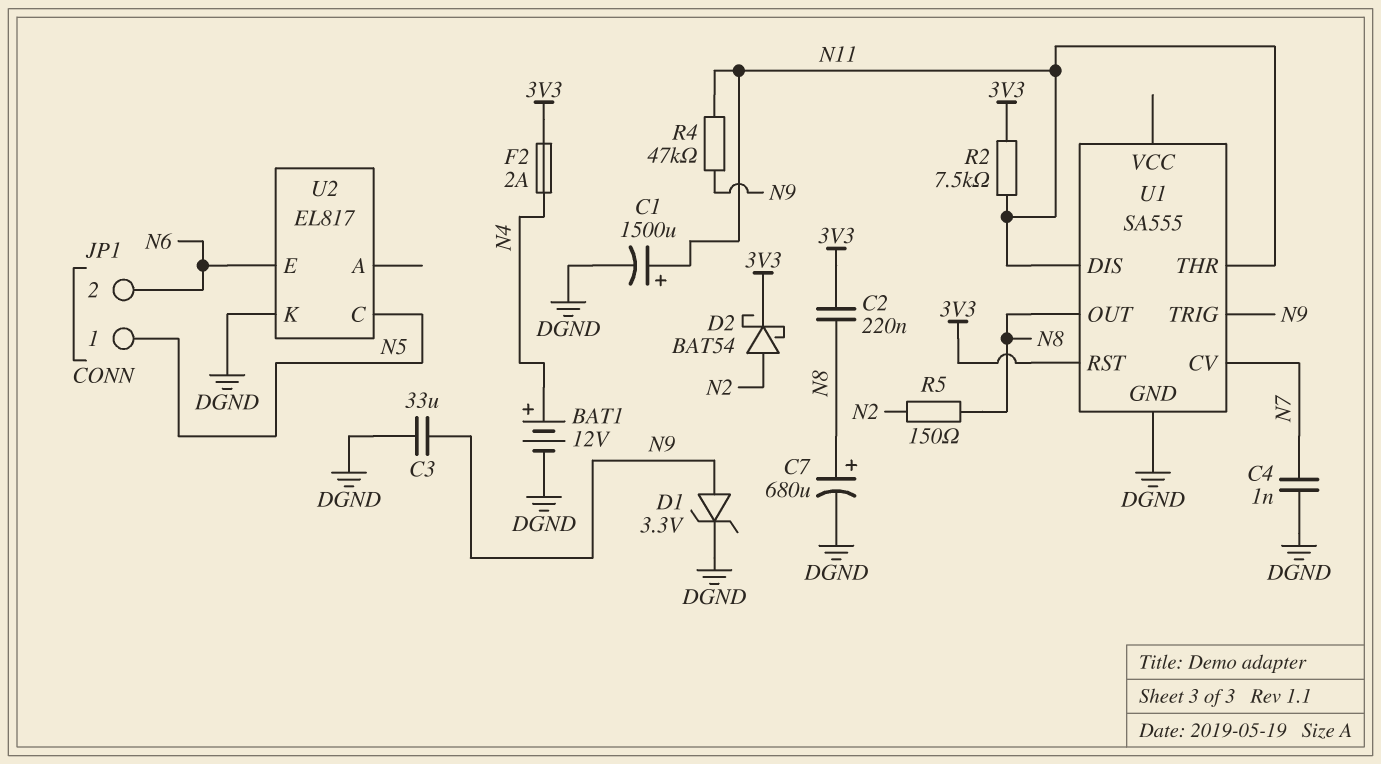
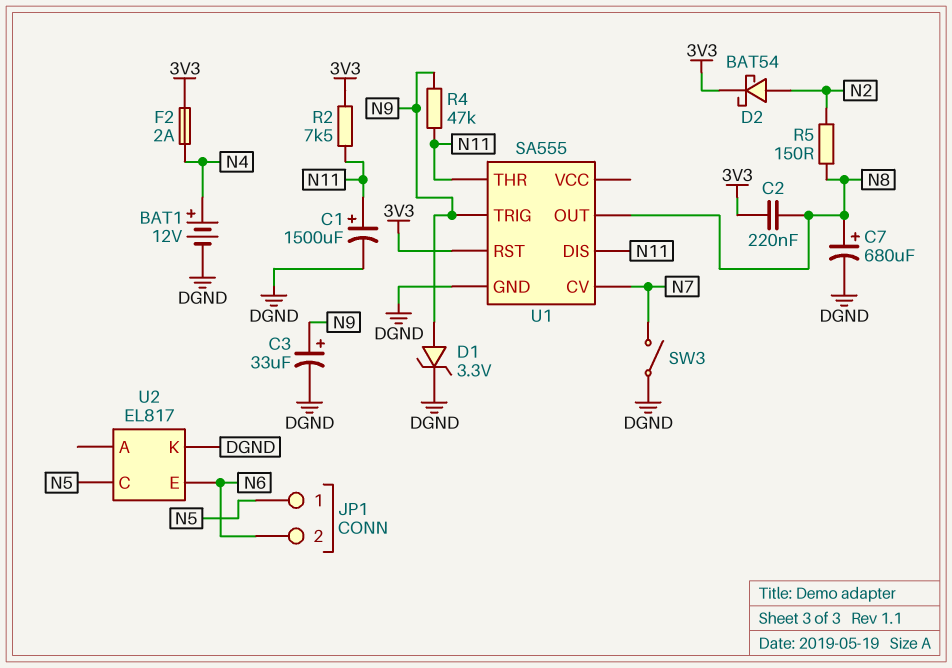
C3: 33uF (DGND, N9) -> 33uF (plus N9, minus DGND)
C4: 1nF (DGND, N7) -> none
SW3: none -> switch (DGND, N7)

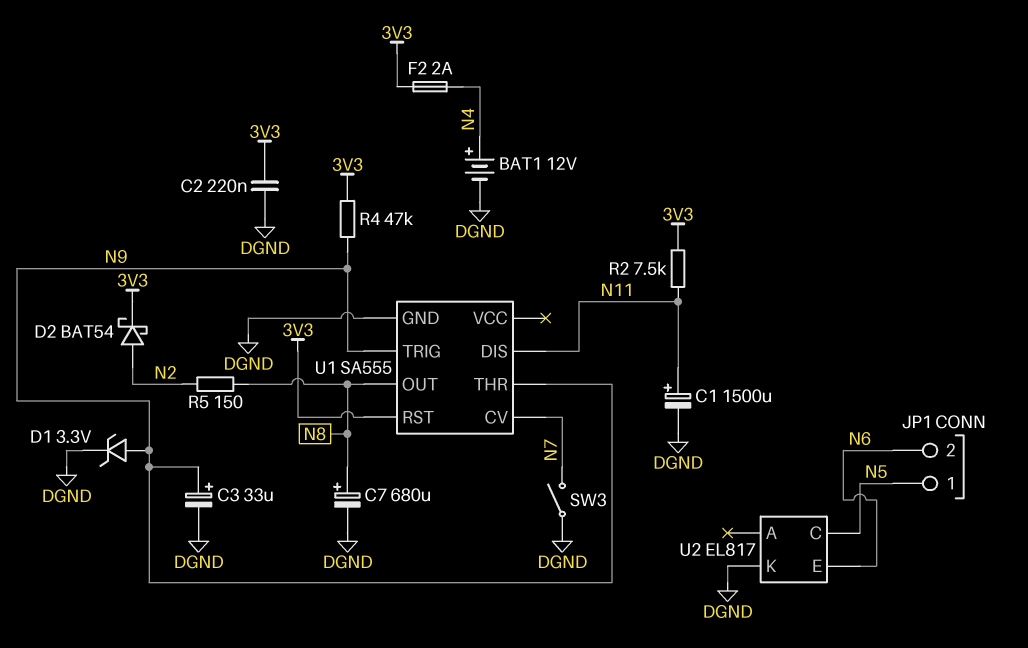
C2: 220nF (3V3, N8) -> 220nF (3V3, DGND)
R4: 47k (N9, N11) -> 47k (3V3, N9)
U1 pin THR: N11 -> N9

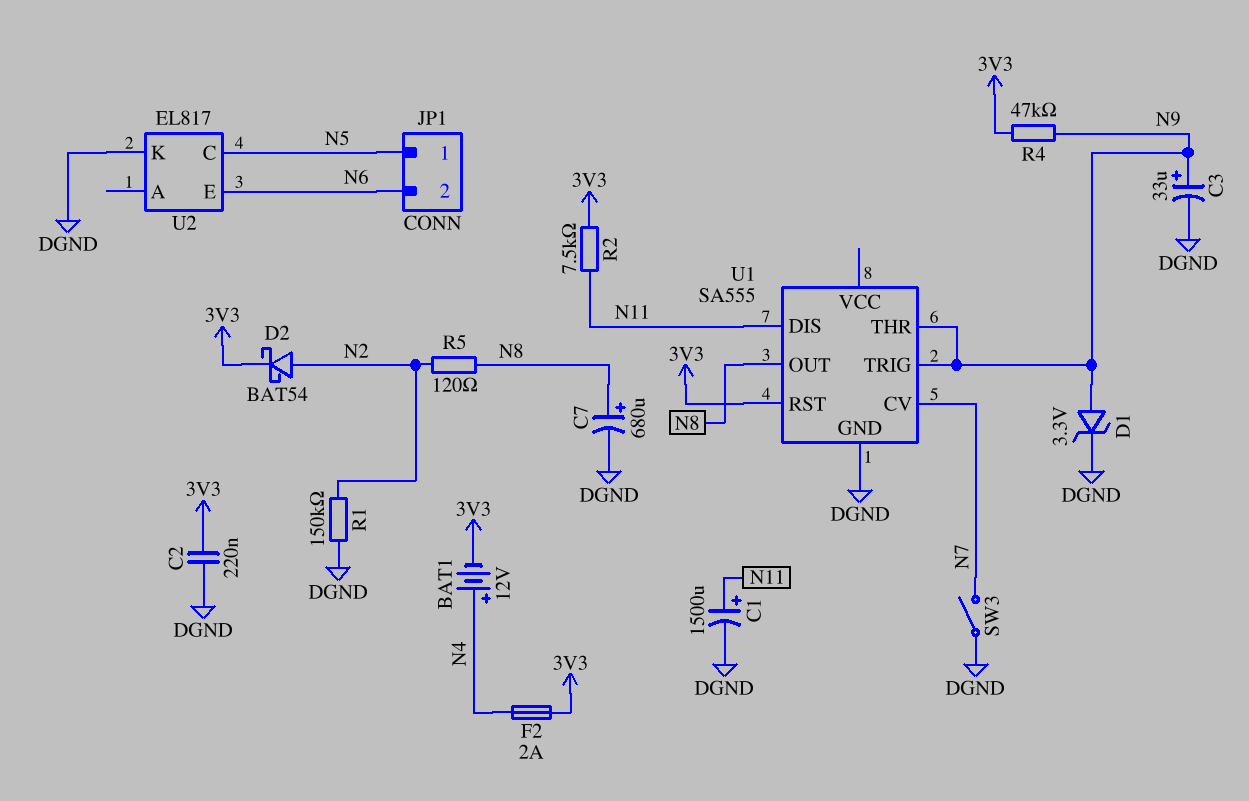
BAT1: 12V (plus N4, minus DGND) -> 12V (plus N4, minus 3V3)
R1: none -> 150k (DGND, N2)
R5: 150 (N2, N8) -> 120 (N2, N8)

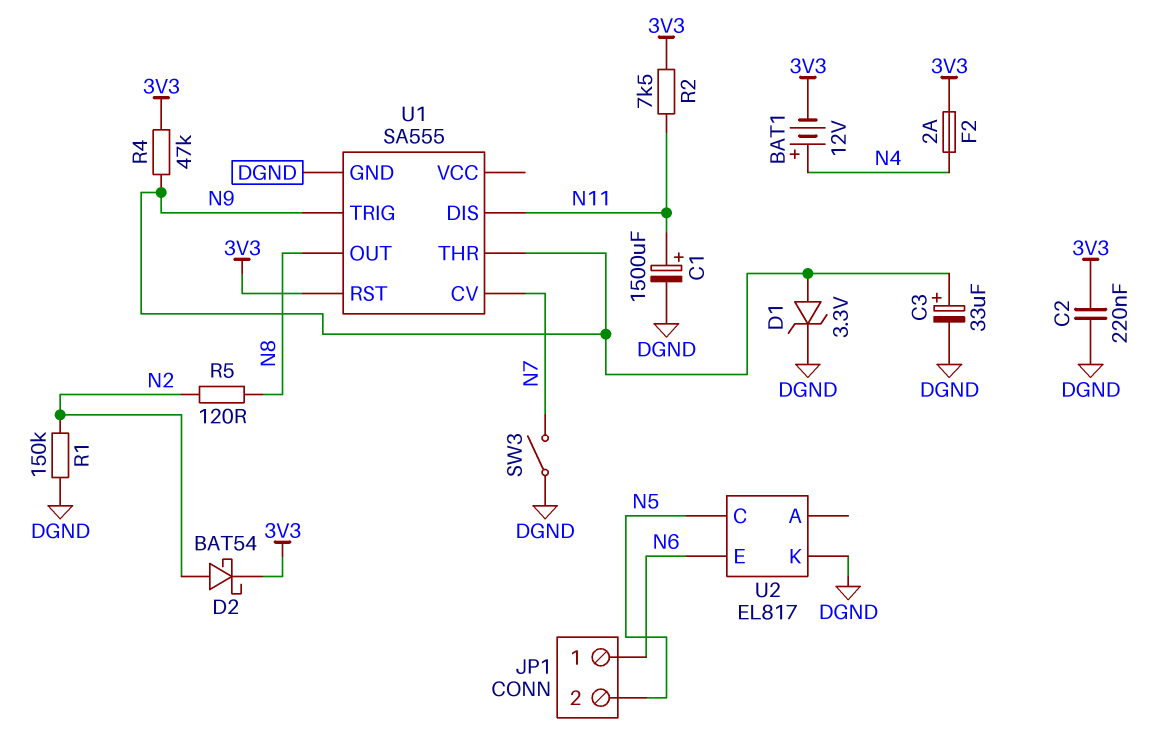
C7: 680uF (plus N8, minus DGND) -> none
JP1 pin 1: N5 -> N6
JP1 pin 2: N6 -> N5

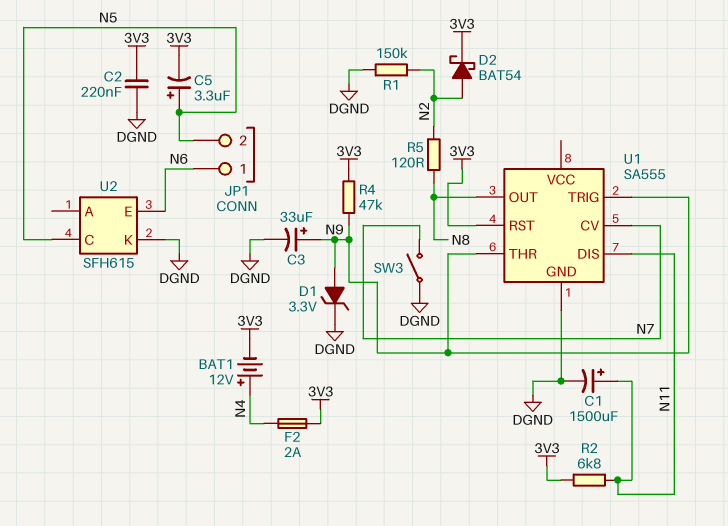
C5: none -> 3.3uF (plus N5, minus 3V3)
R2: 7.5k (3V3, N11) -> 6.8k (3V3, N11)
U2: EL817 -> SFH615

